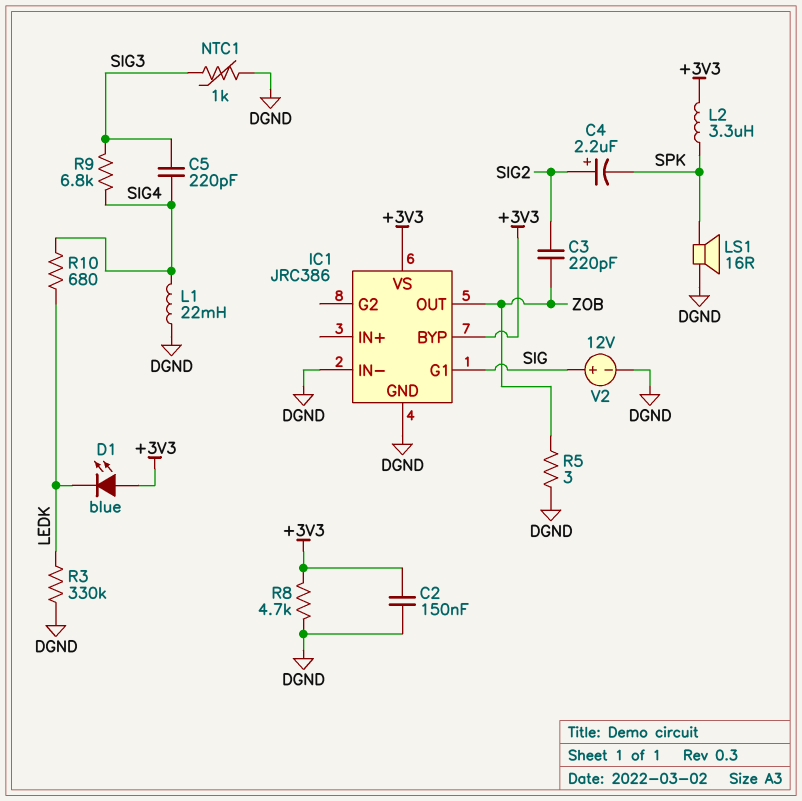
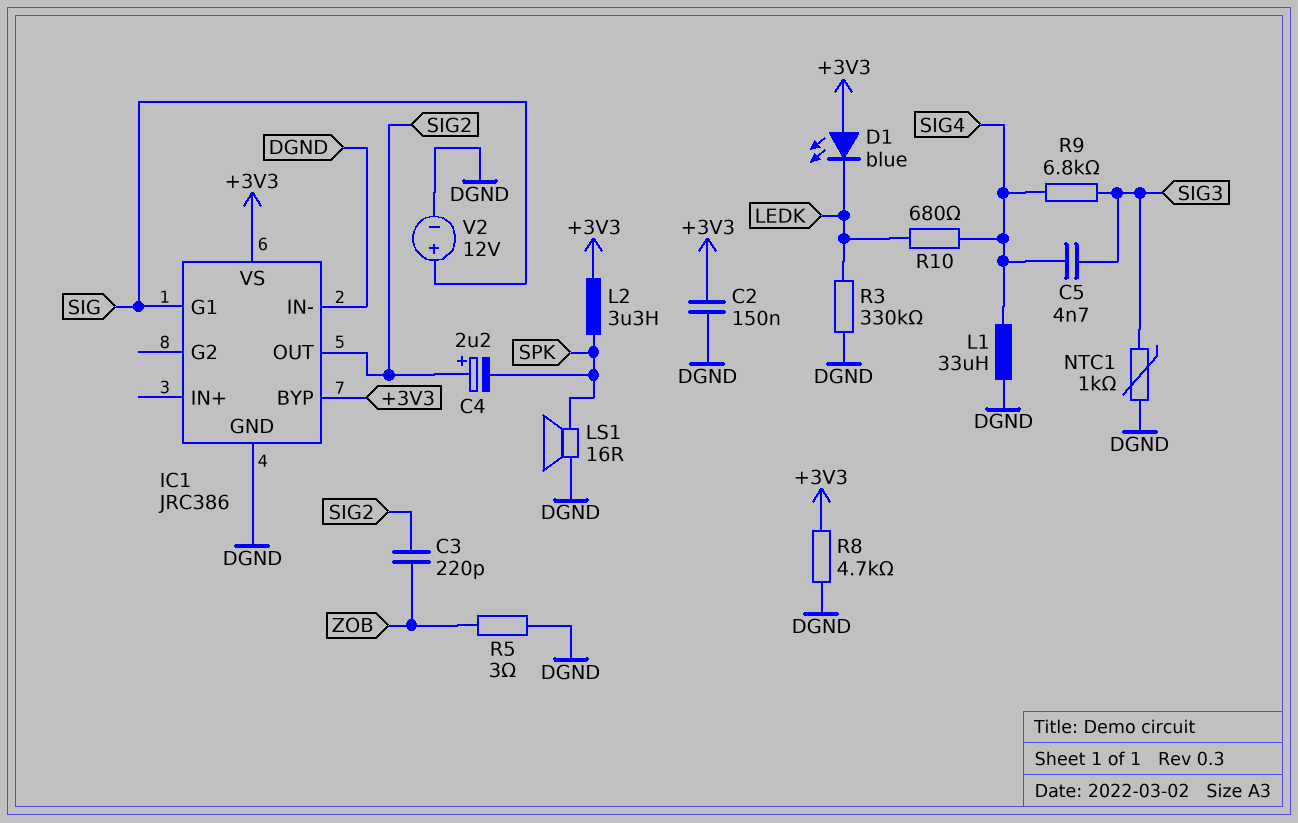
C5: 220pF (SIG3, SIG4) -> 4.7nF (SIG3, SIG4)
IC1 pin OUT: ZOB -> SIG2
L1: 22mH (DGND, SIG4) -> 33uH (DGND, SIG4)

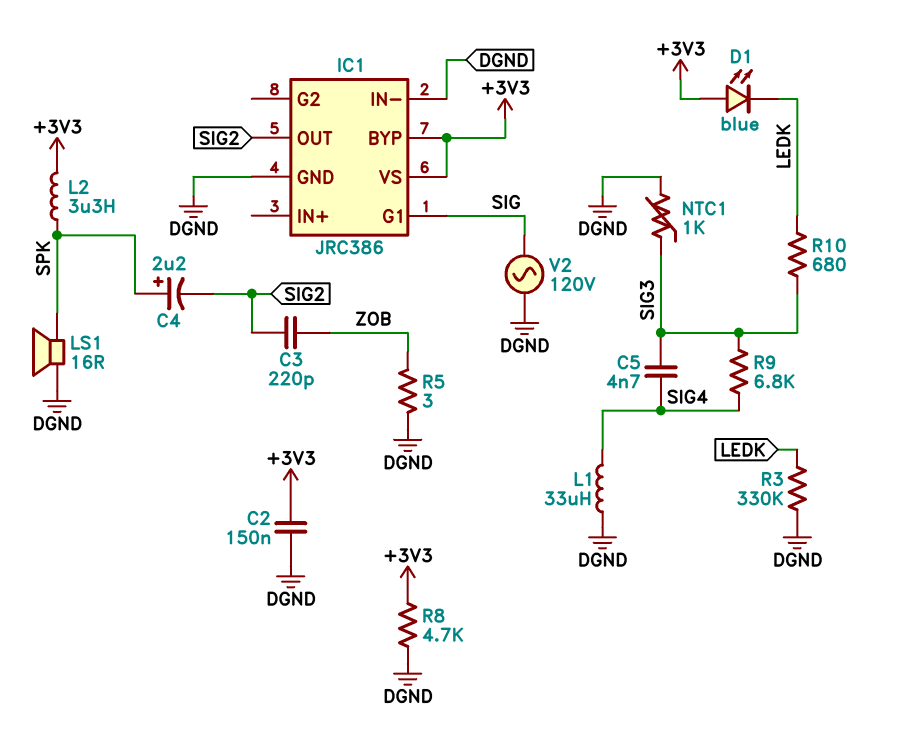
C4: 2.2uF (plus SIG2, minus SPK) -> 2.2uF (plus SPK, minus SIG2)
R10: 680 (LEDK, SIG4) -> 680 (LEDK, SIG3)
V2: 12V (plus SIG, minus DGND) -> AC 120V (DGND, SIG)

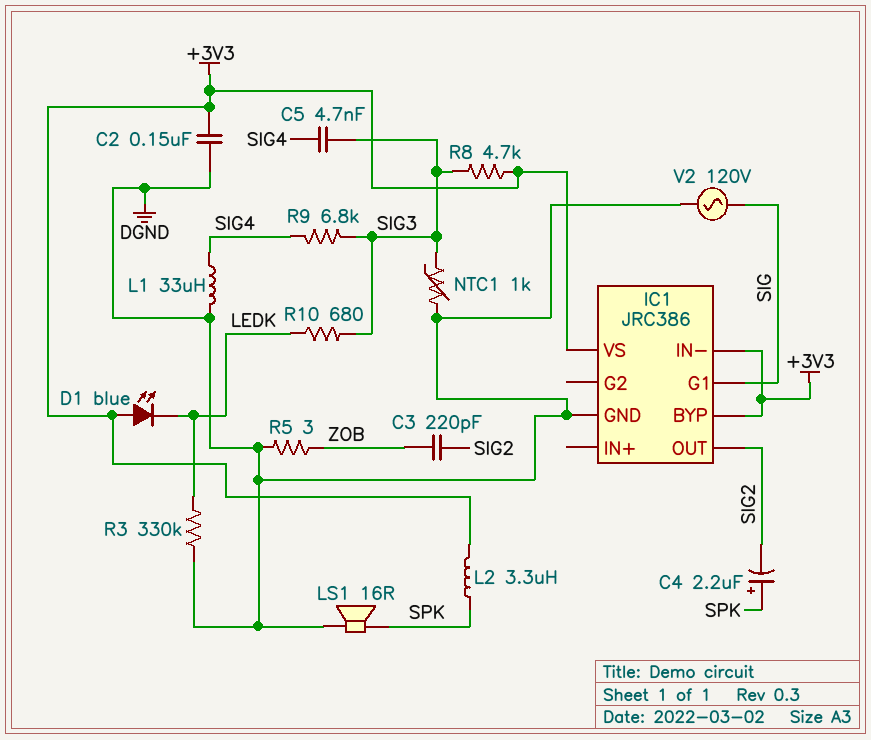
IC1 pin IN-: DGND -> +3V3
R8: 4.7k (+3V3, DGND) -> 4.7k (+3V3, SIG3)

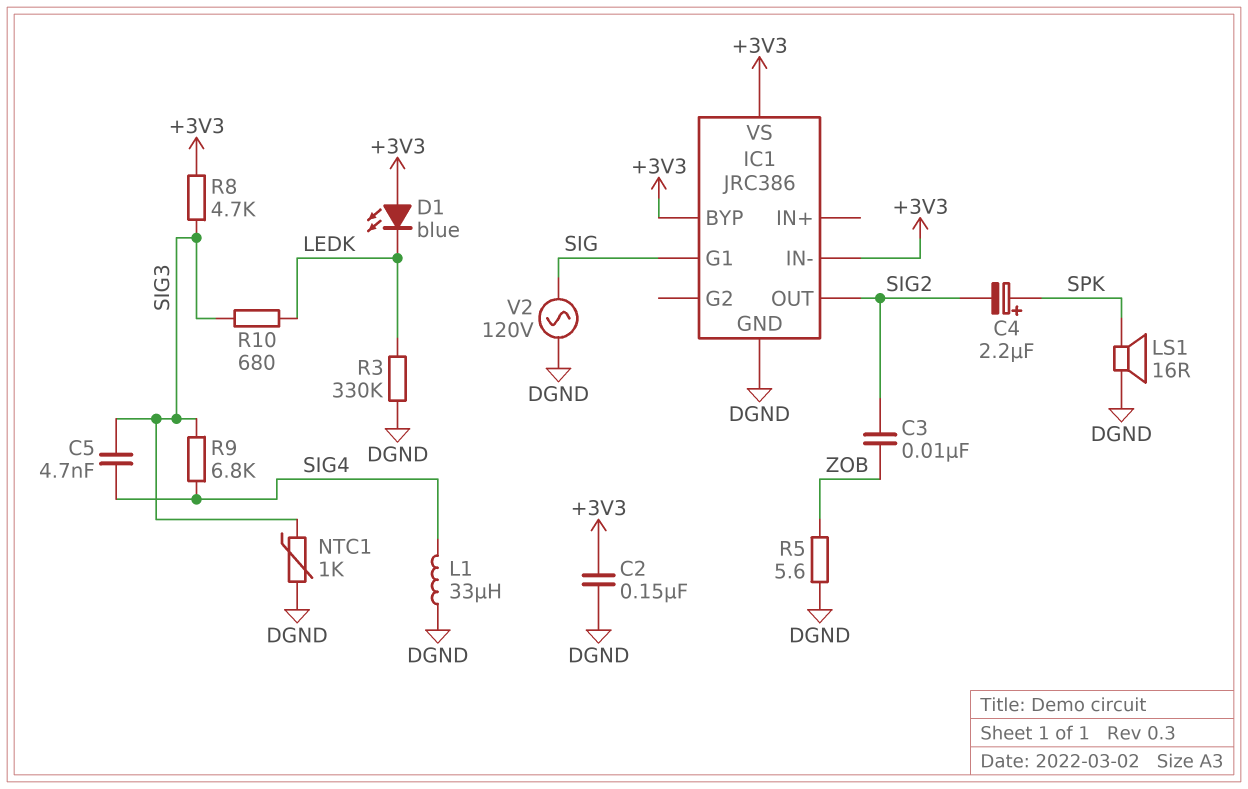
C3: 220pF (SIG2, ZOB) -> 10nF (SIG2, ZOB)
L2: 3.3uH (+3V3, SPK) -> none
R5: 3 (DGND, ZOB) -> 5.6 (DGND, ZOB)

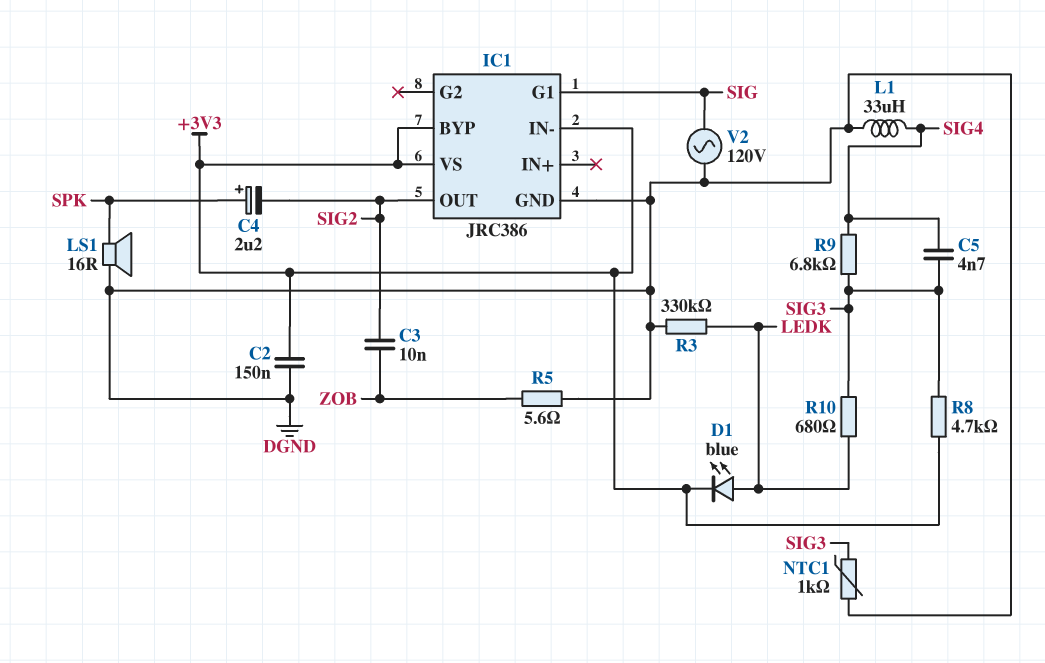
D1: LED blue (A +3V3, K LEDK) -> LED blue (A LEDK, K +3V3)

